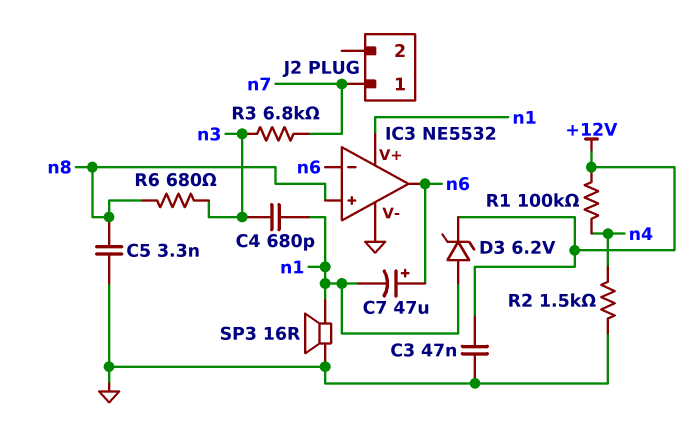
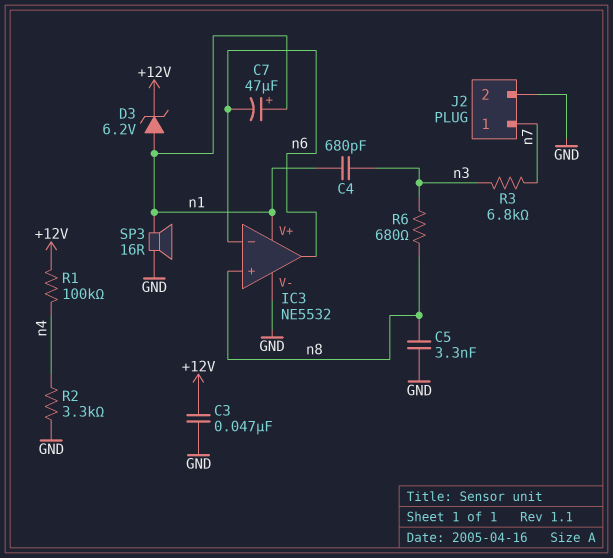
C7: 47uF (plus n6, minus n1) -> 47uF (plus n1, minus n6)
J2 pin 2: none -> GND
R2: 1.5k (GND, n4) -> 3.3k (GND, n4)

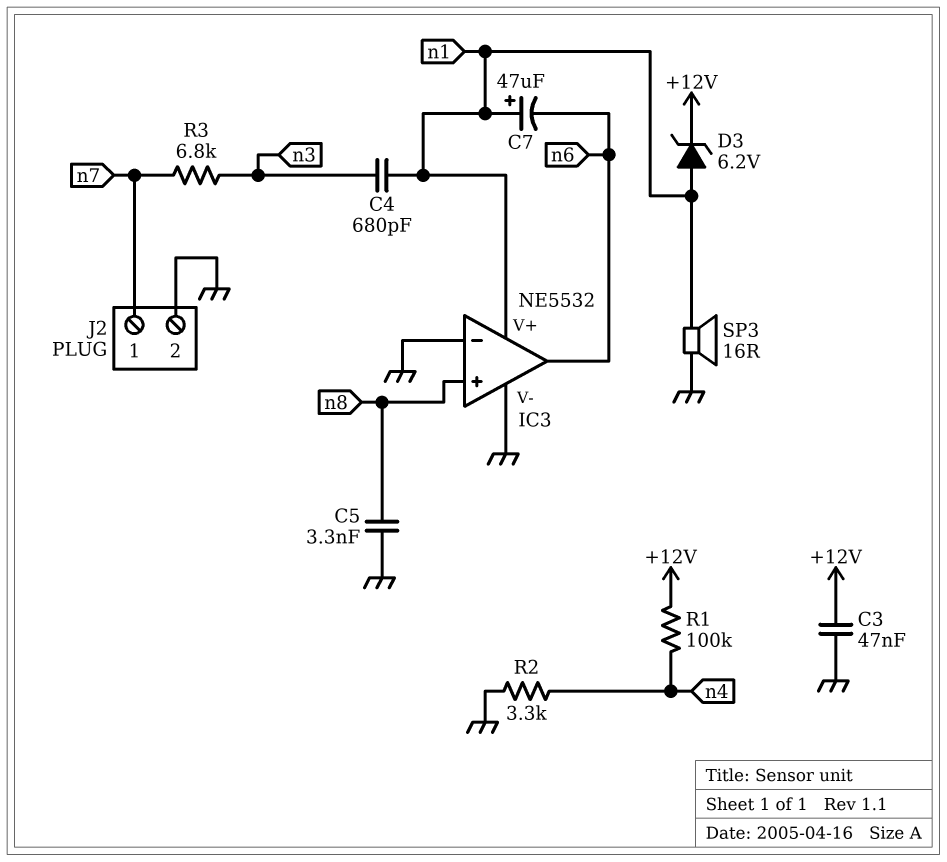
IC3 pin in-: n6 -> GND
R6: 680 (n3, n8) -> none

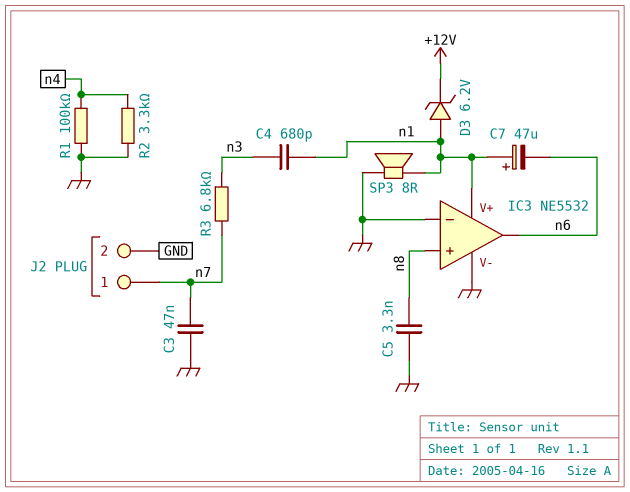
C3: 47nF (+12V, GND) -> 47nF (GND, n7)
R1: 100k (+12V, n4) -> 100k (GND, n4)
SP3: speaker 16R (GND, n1) -> speaker 8R (GND, n1)

